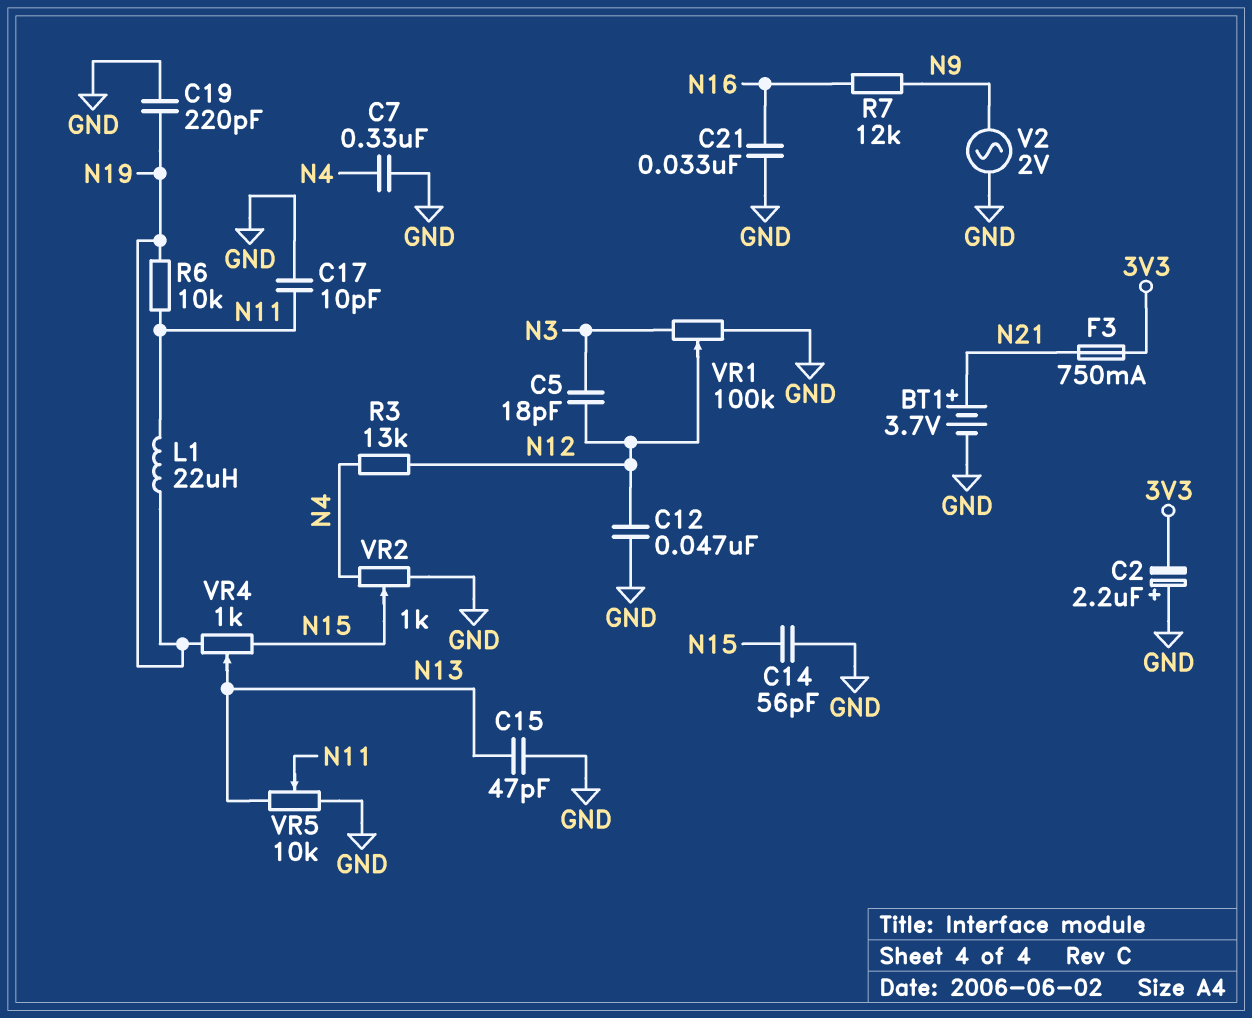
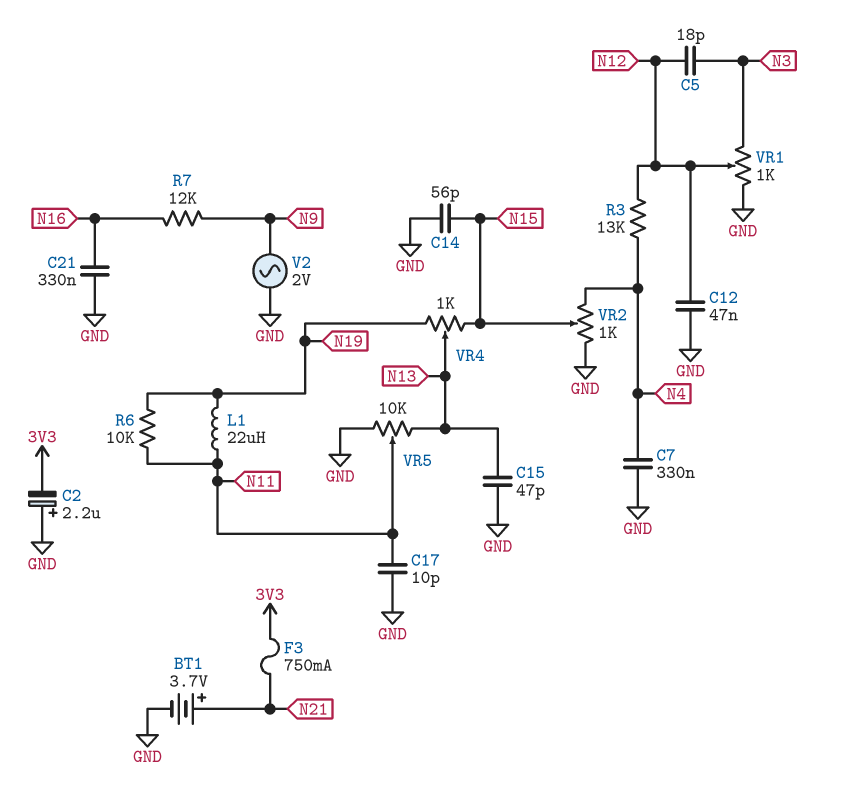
C19: 220pF (GND, N19) -> none
C21: 33nF (GND, N16) -> 330nF (GND, N16)
VR1: 100k (GND, N3, wiper N12) -> 1k (GND, N3, wiper N12)

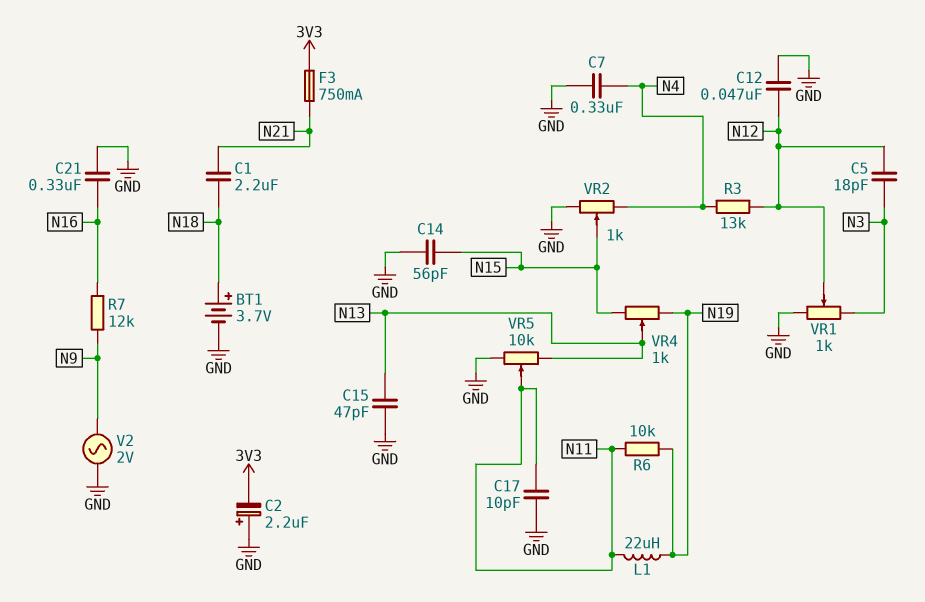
BT1: 3.7V (plus N21, minus GND) -> 3.7V (plus N18, minus GND)
C1: none -> 2.2uF (N18, N21)

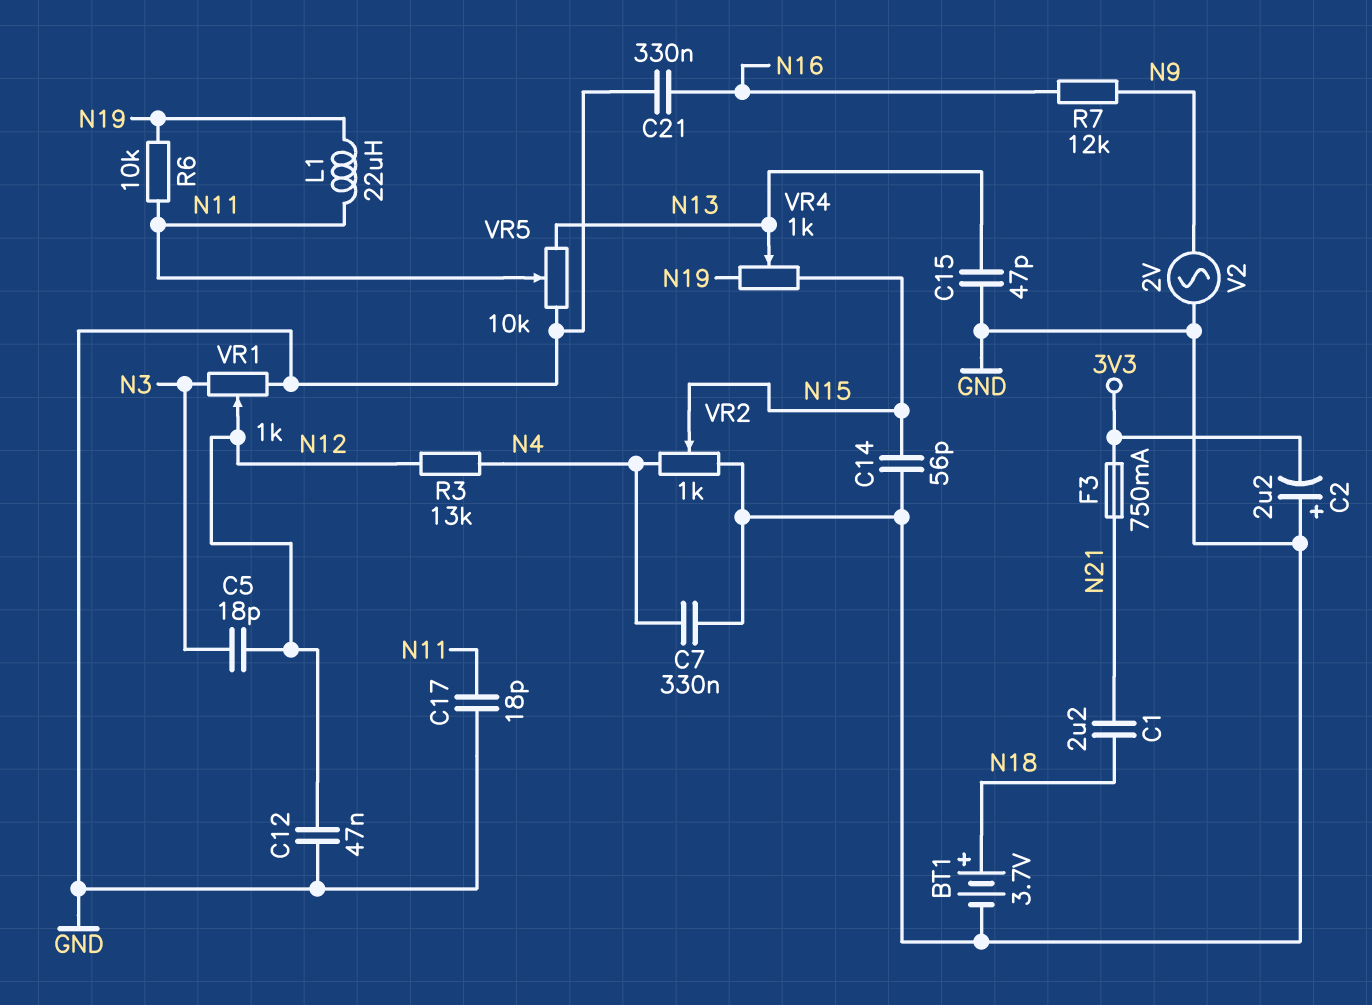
C17: 10pF (GND, N11) -> 18pF (GND, N11)

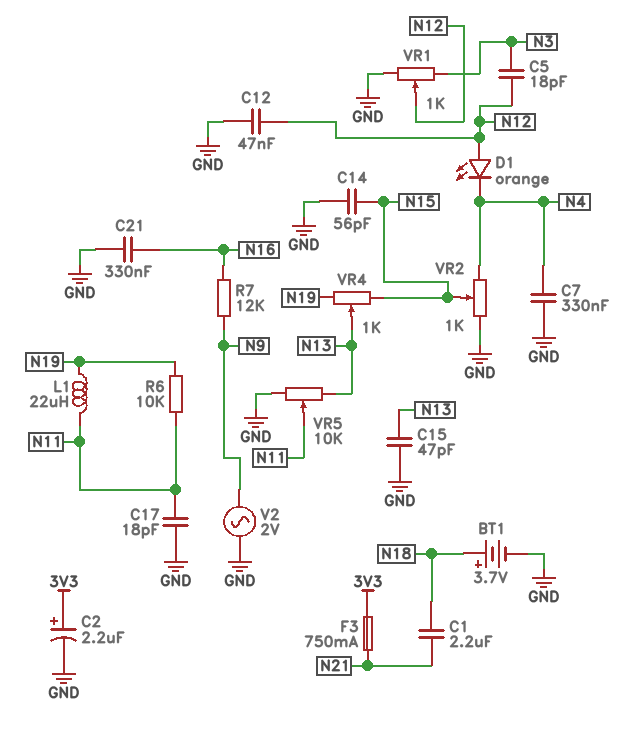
C2: 2.2uF (plus GND, minus 3V3) -> 2.2uF (plus 3V3, minus GND)
D1: none -> LED orange (A N12, K N4)
R3: 13k (N4, N12) -> none

